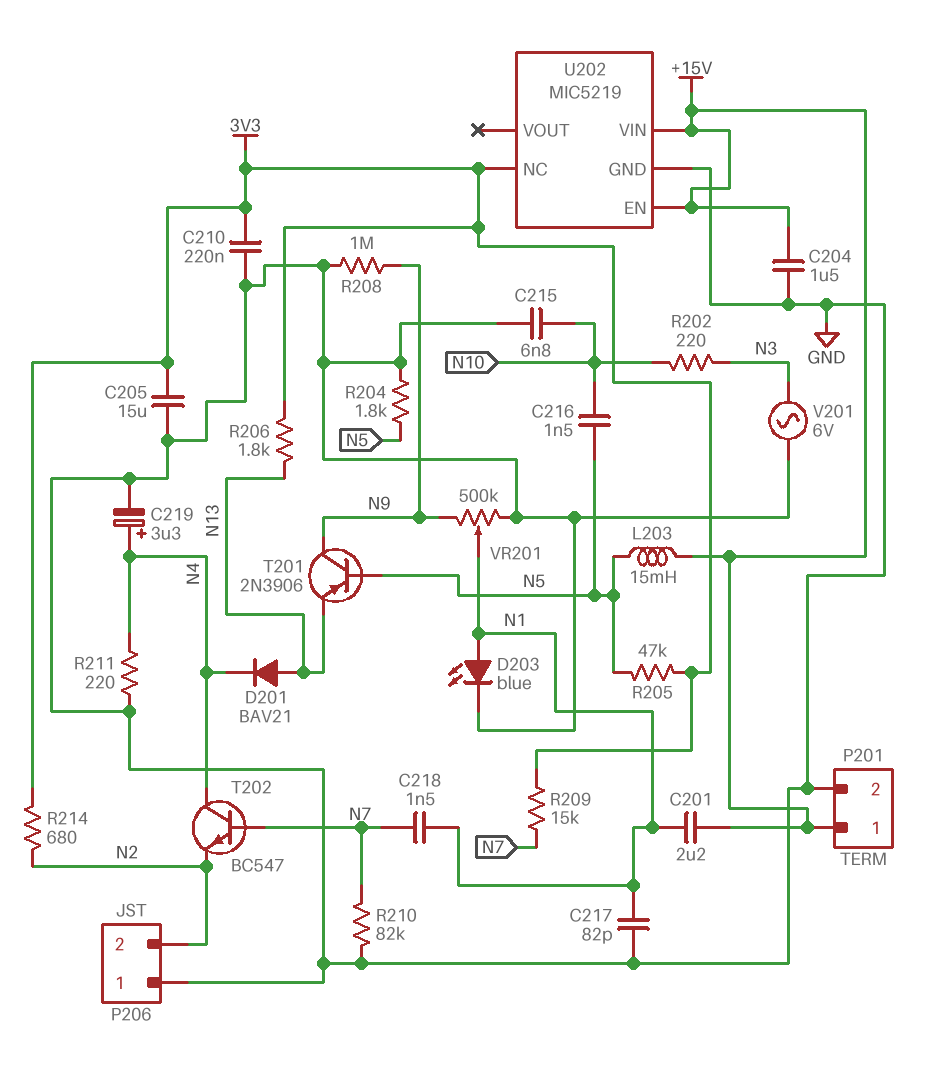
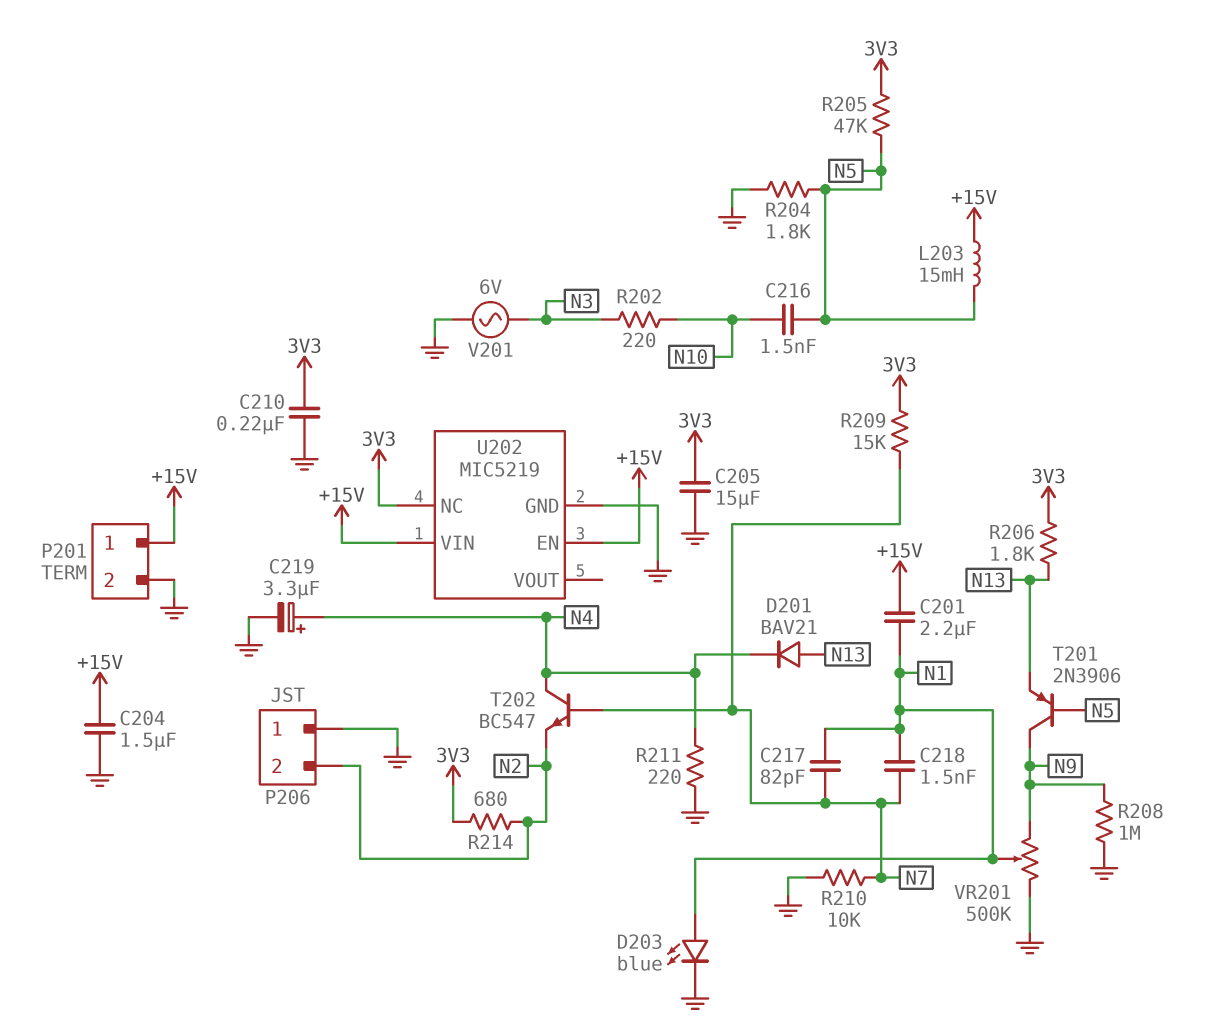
C215: 6.8nF (GND, N10) -> none
C217: 82pF (GND, N1) -> 82pF (N1, N7)
R210: 82k (GND, N7) -> 10k (GND, N7)

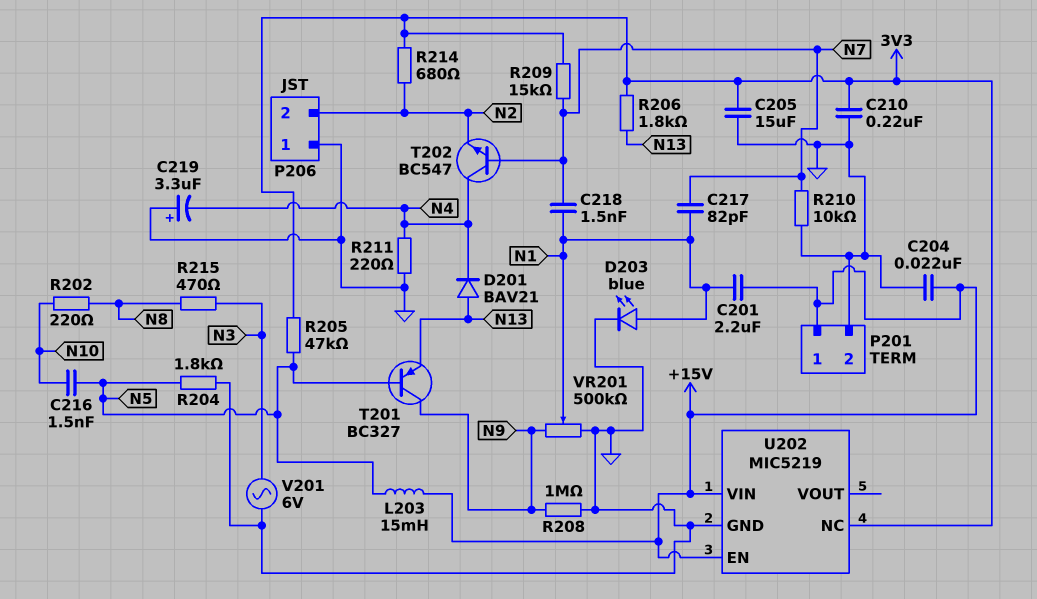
C204: 1.5uF (+15V, GND) -> 22nF (+15V, GND)
C219: 3.3uF (plus N4, minus GND) -> 3.3uF (plus GND, minus N4)
R202: 220 (N3, N10) -> 220 (N8, N10)
R215: none -> 470 (N3, N8)
T201: PNP 2N3906 (B N5, C N9, E N13) -> PNP BC327 (B N5, C N9, E N13)

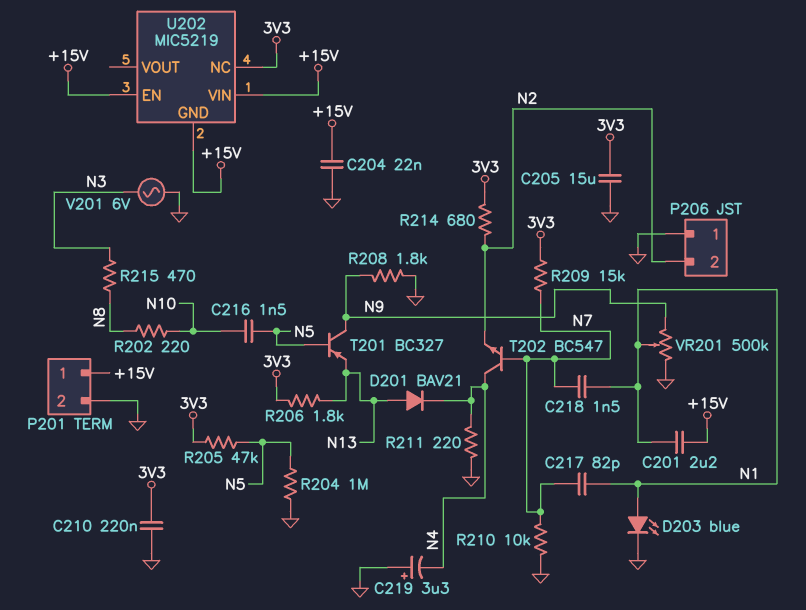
L203: 15mH (+15V, N5) -> none
R204: 1.8k (GND, N5) -> 1M (GND, N5)
R208: 1M (GND, N9) -> 1.8k (GND, N9)
U202 pin GND: GND -> +15V

